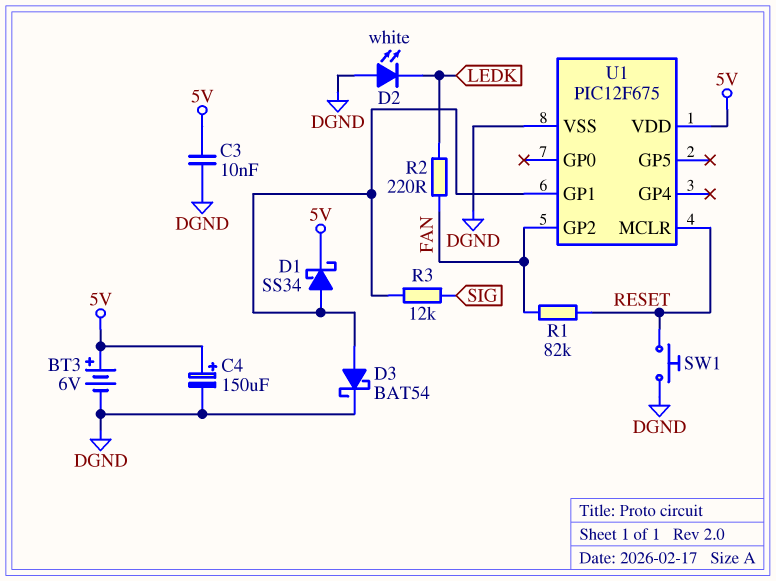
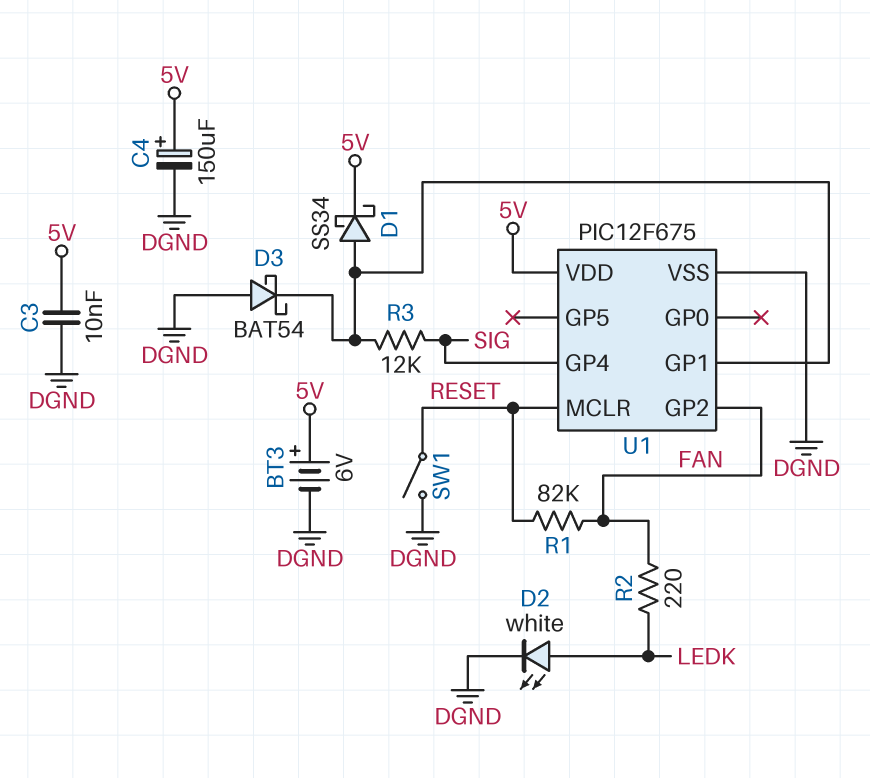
D2: LED white (A DGND, K LEDK) -> LED white (A LEDK, K DGND)
D3: schottky BAT54 (A U1/GP1, K DGND) -> schottky BAT54 (A DGND, K U1/GP1)
SW1: button (DGND, RESET) -> switch (DGND, RESET)
U1 pin GP4: none -> SIG

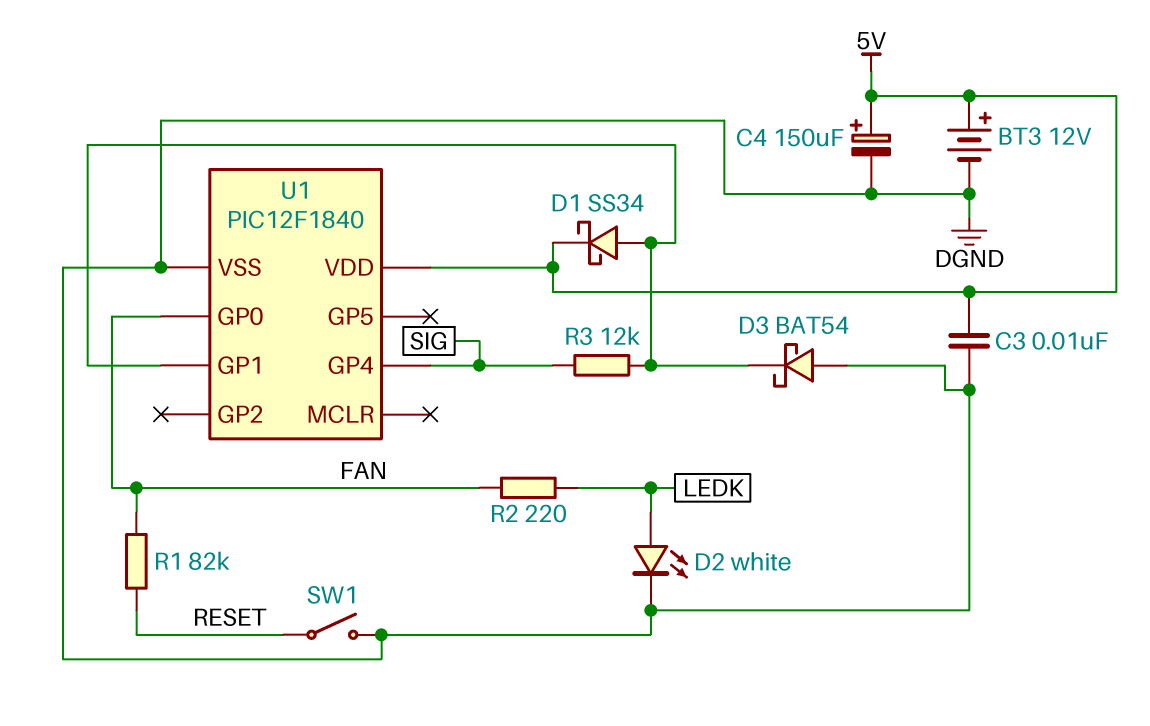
BT3: 6V (plus 5V, minus DGND) -> 12V (plus 5V, minus DGND)
U1: PIC12F675 -> PIC12F1840
U1 pin GP0: none -> FAN
U1 pin GP2: FAN -> none
U1 pin MCLR: RESET -> none

